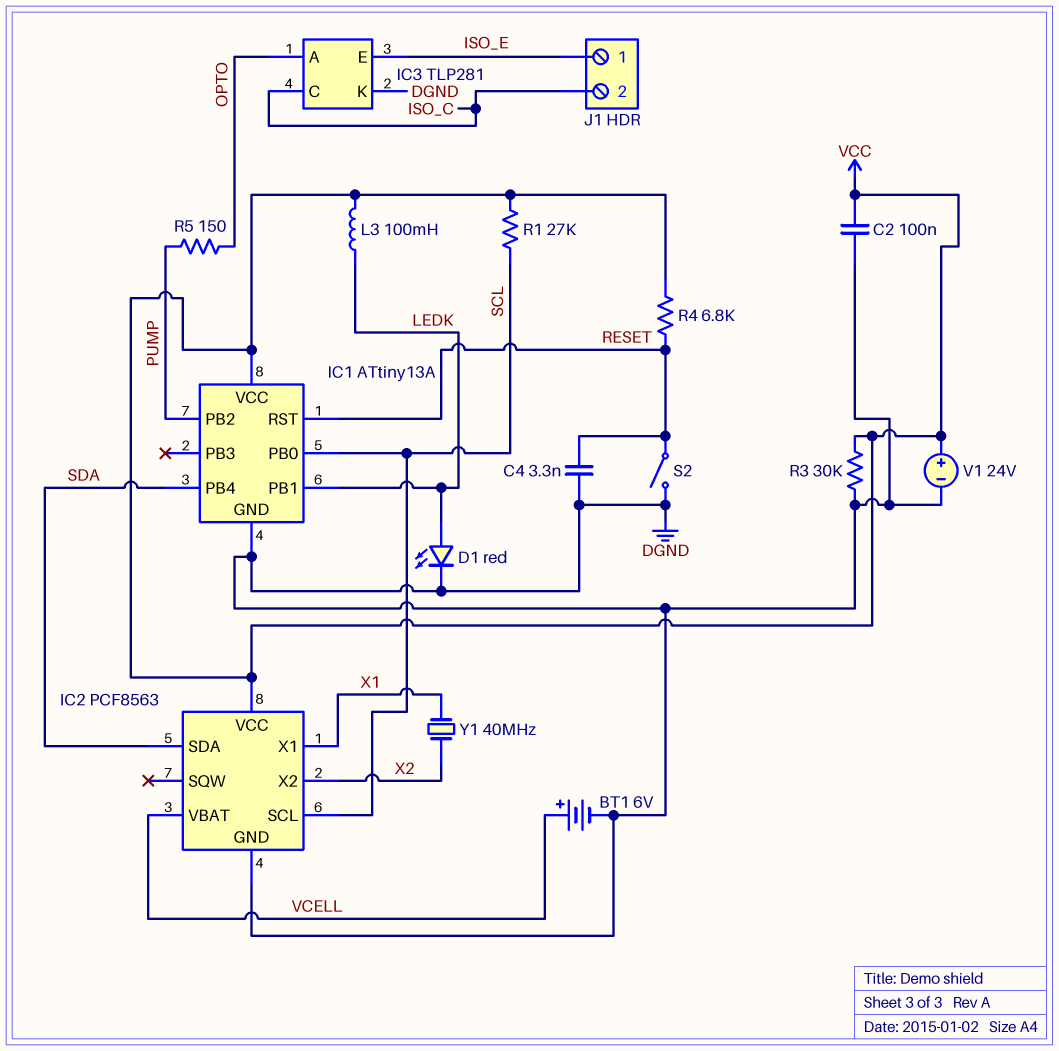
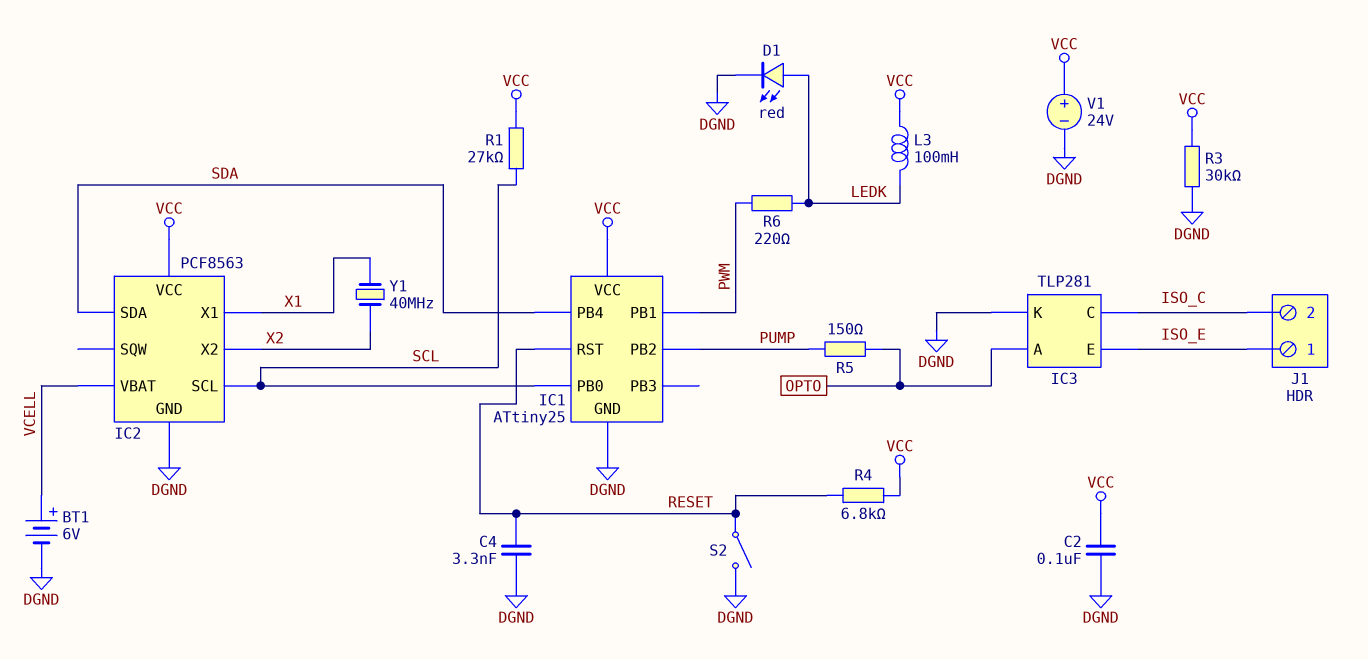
IC1: ATtiny13A -> ATtiny25
IC1 pin PB1: LEDK -> PWM
R6: none -> 220 (LEDK, PWM)

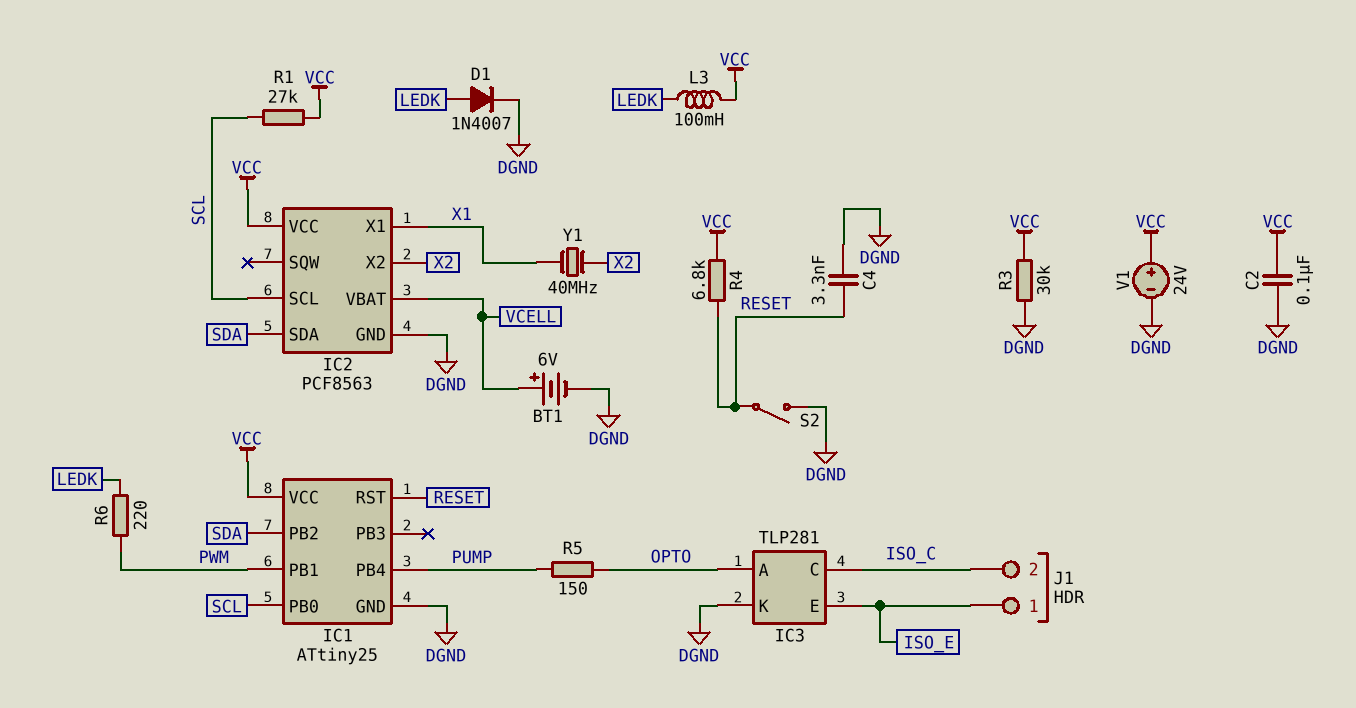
D1: LED red (A LEDK, K DGND) -> diode 1N4007 (A LEDK, K DGND)
IC1 pin PB2: PUMP -> SDA
IC1 pin PB4: SDA -> PUMP

